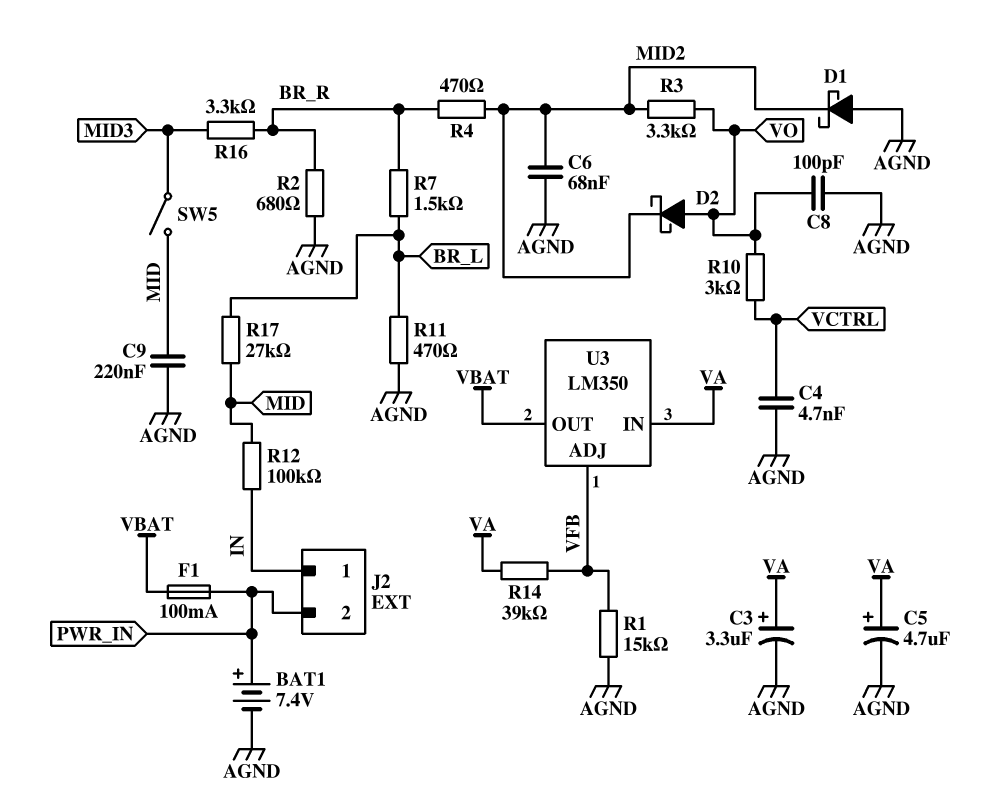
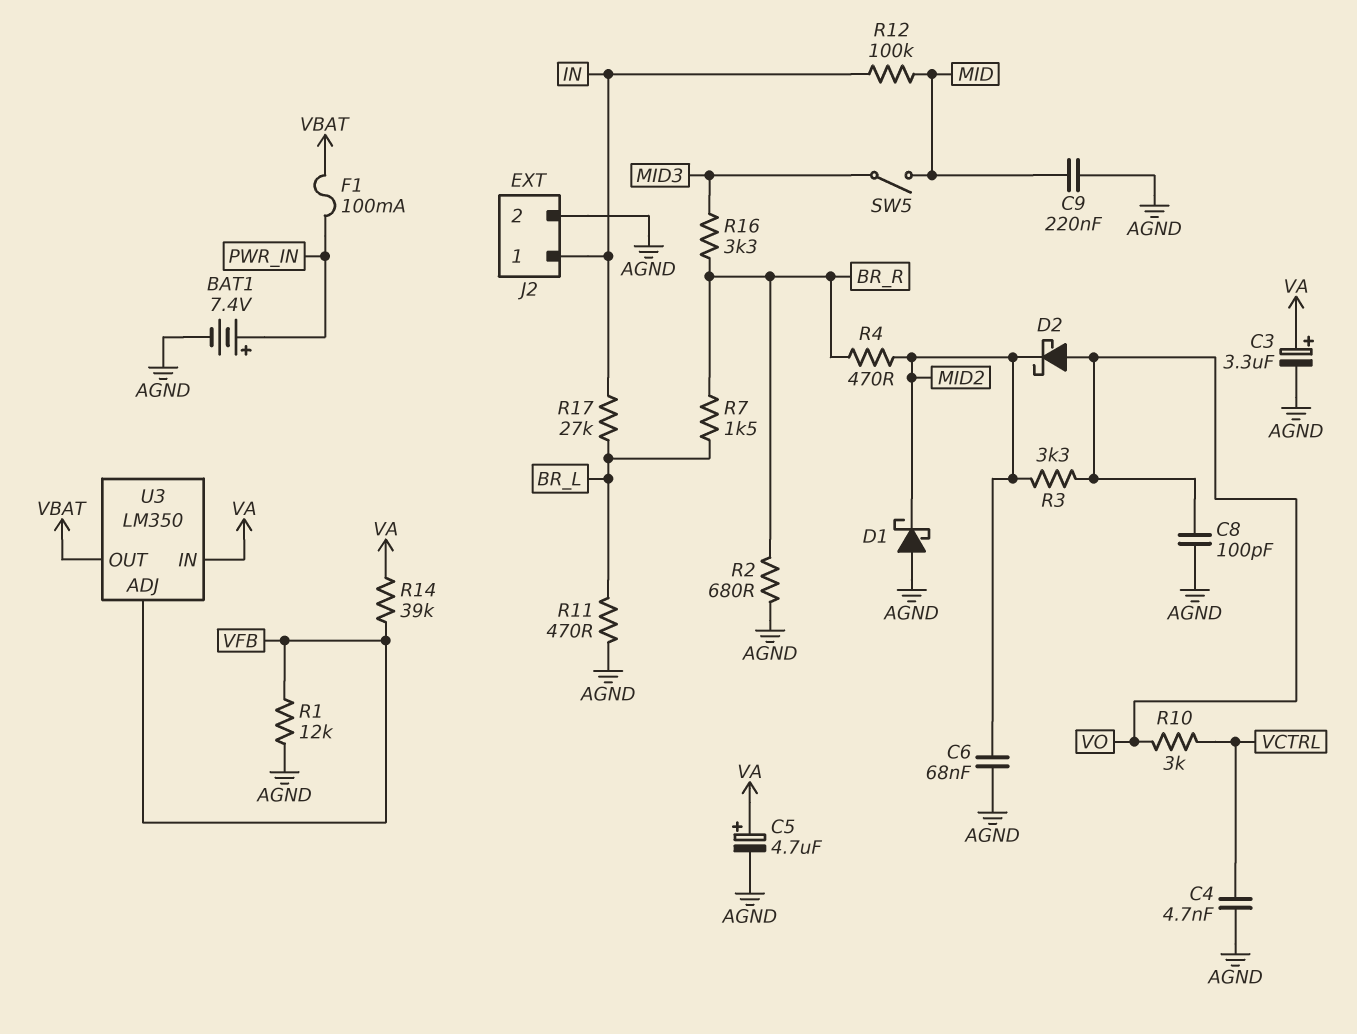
J2 pin 2: PWR_IN -> AGND
R1: 15k (AGND, VFB) -> 12k (AGND, VFB)
R17: 27k (BR_L, MID) -> 27k (BR_L, IN)

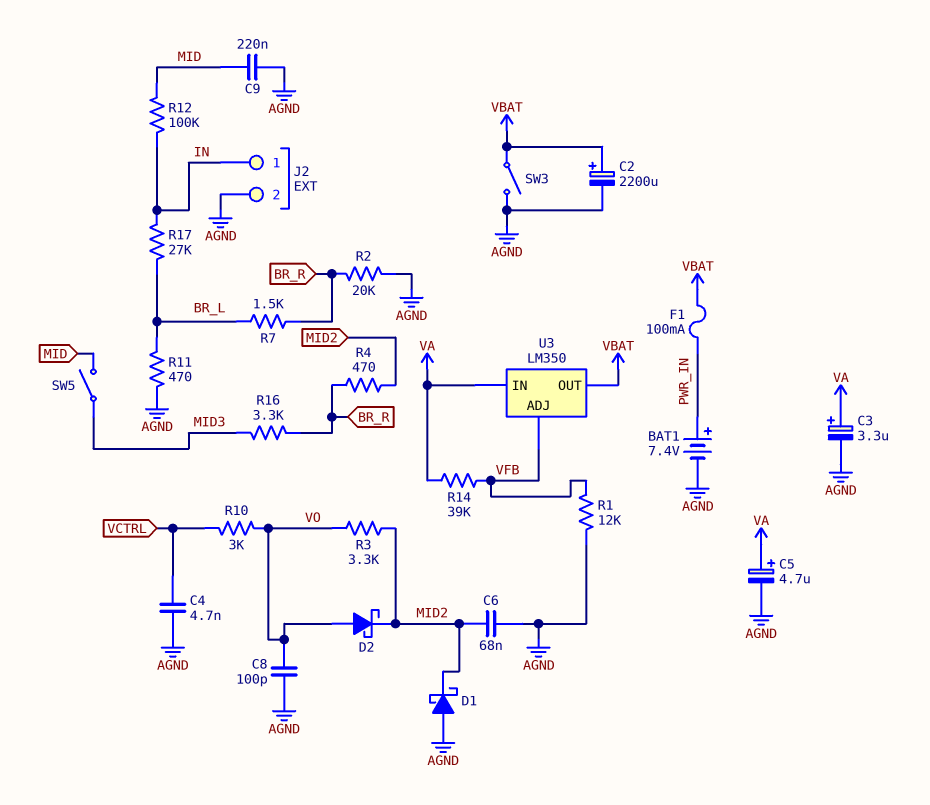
C2: none -> 2200uF (plus VBAT, minus AGND)
R2: 680 (AGND, BR_R) -> 20k (AGND, BR_R)
SW3: none -> switch (AGND, VBAT)

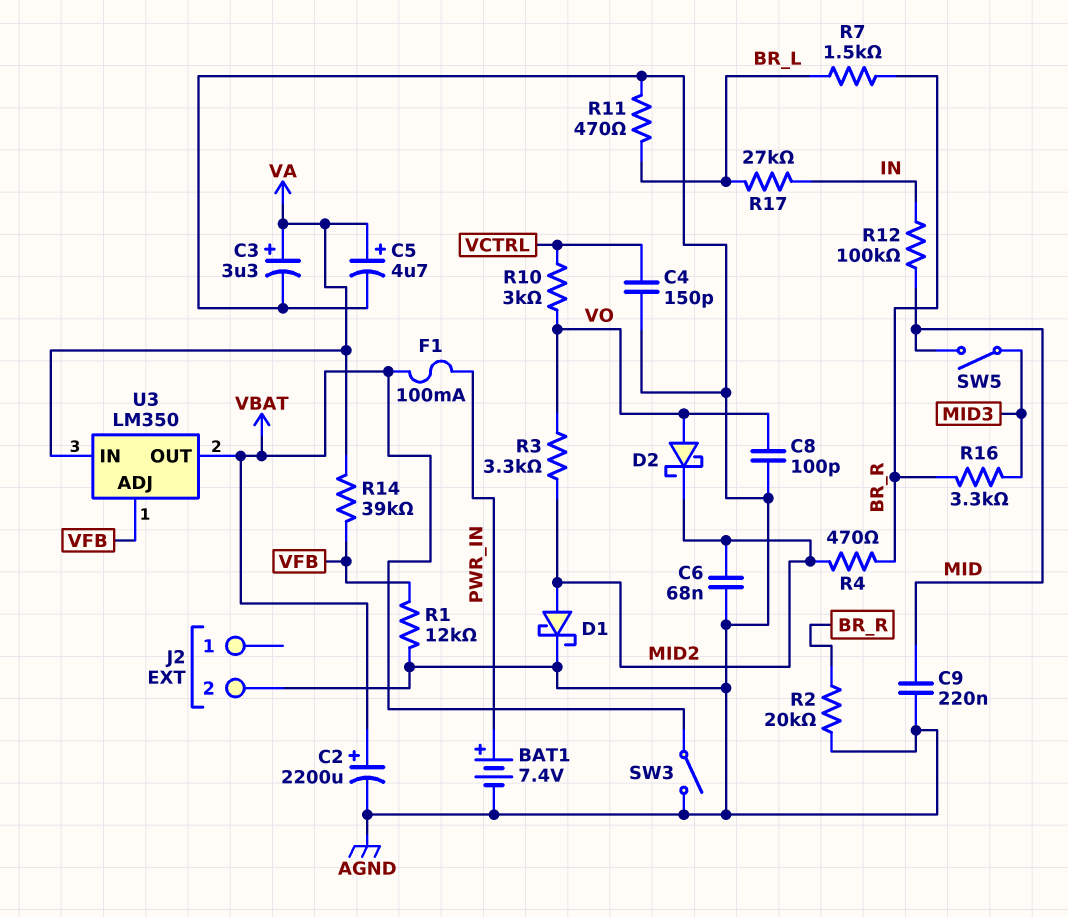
C4: 4.7nF (AGND, VCTRL) -> 150pF (AGND, VCTRL)
D1: schottky (A AGND, K MID2) -> schottky (A MID2, K AGND)
J2 pin 1: IN -> none

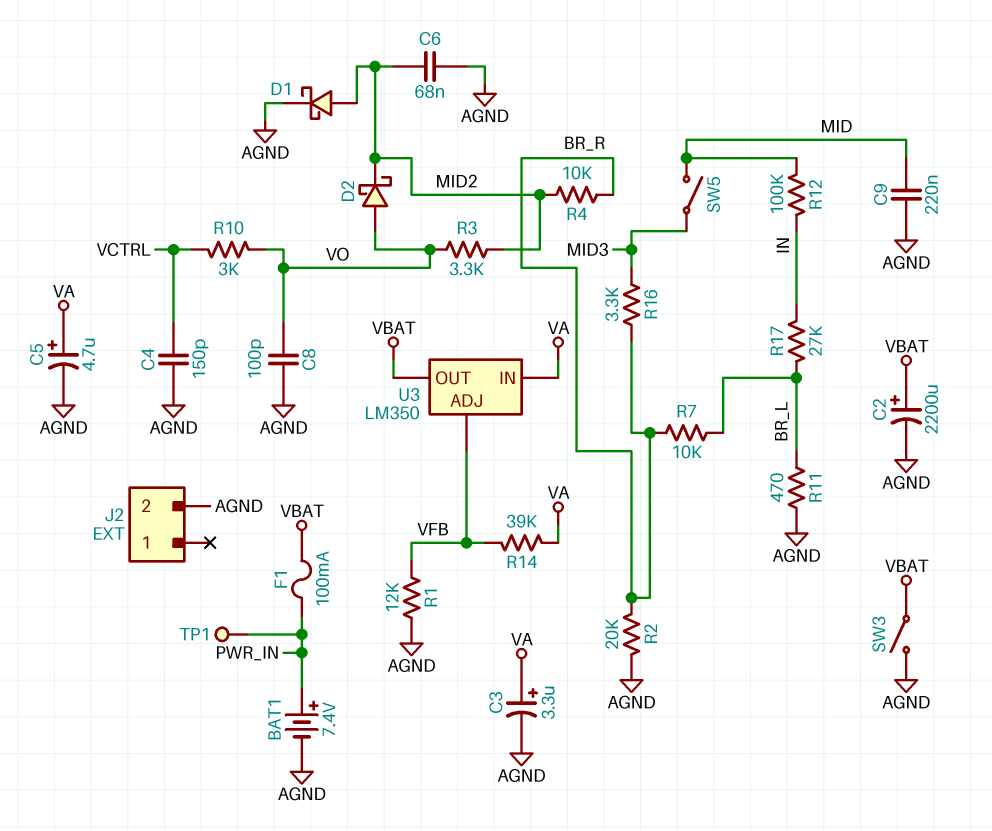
R4: 470 (BR_R, MID2) -> 10k (BR_R, MID2)
R7: 1.5k (BR_L, BR_R) -> 10k (BR_L, BR_R)
TP1: none -> test point (PWR_IN)

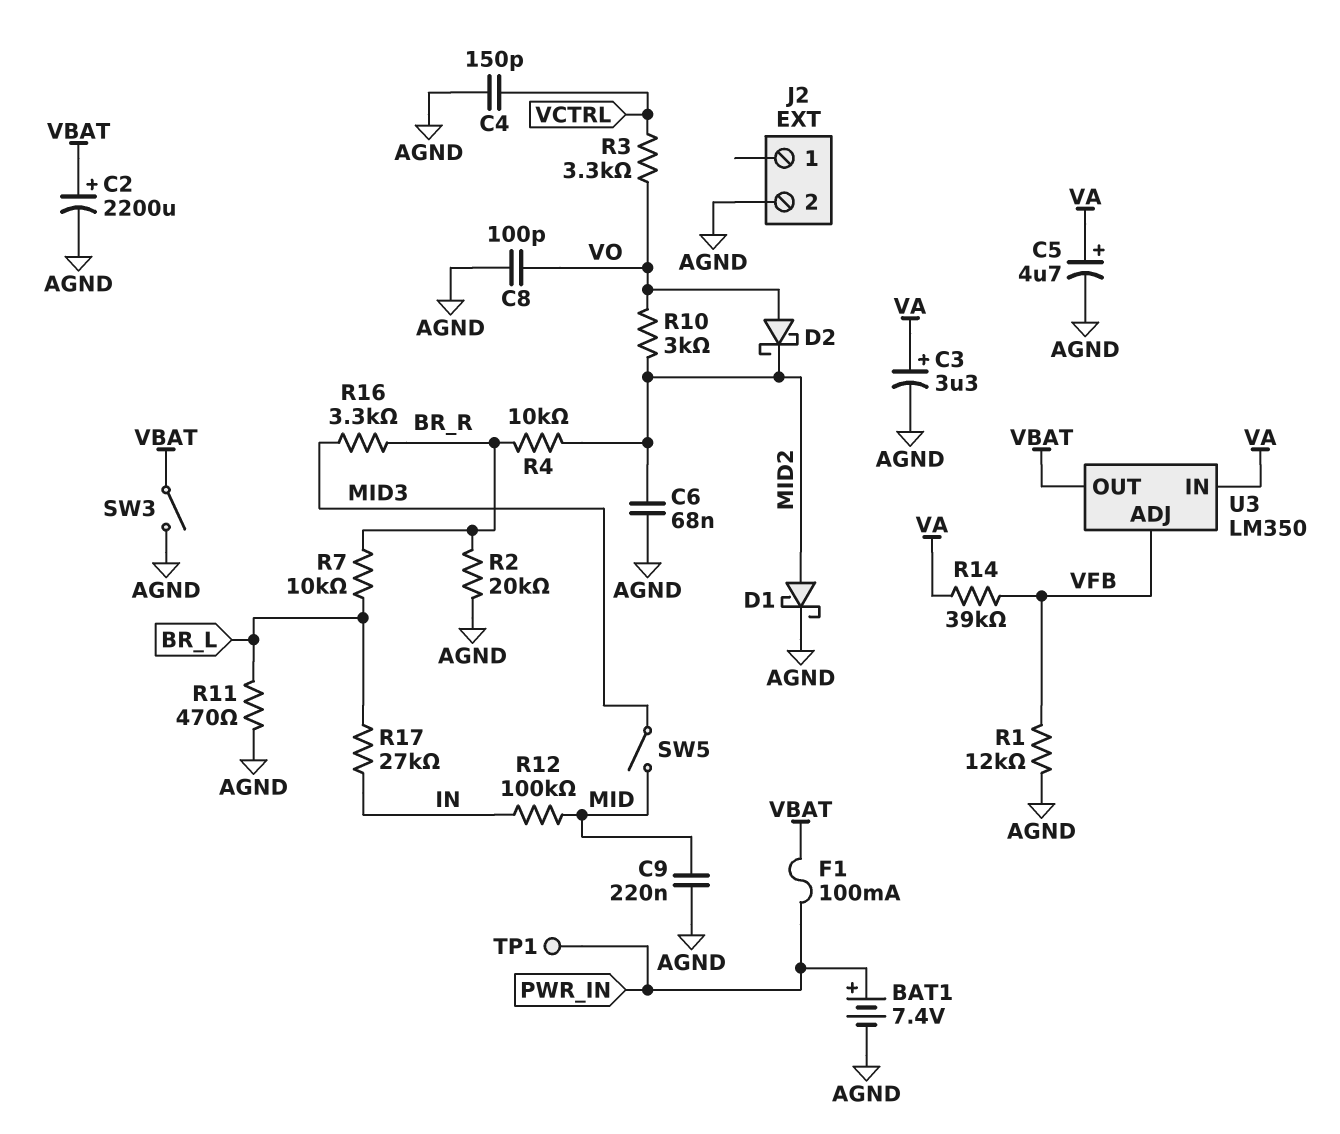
R3: 3.3k (MID2, VO) -> 3.3k (VCTRL, VO)
R10: 3k (VCTRL, VO) -> 3k (MID2, VO)

